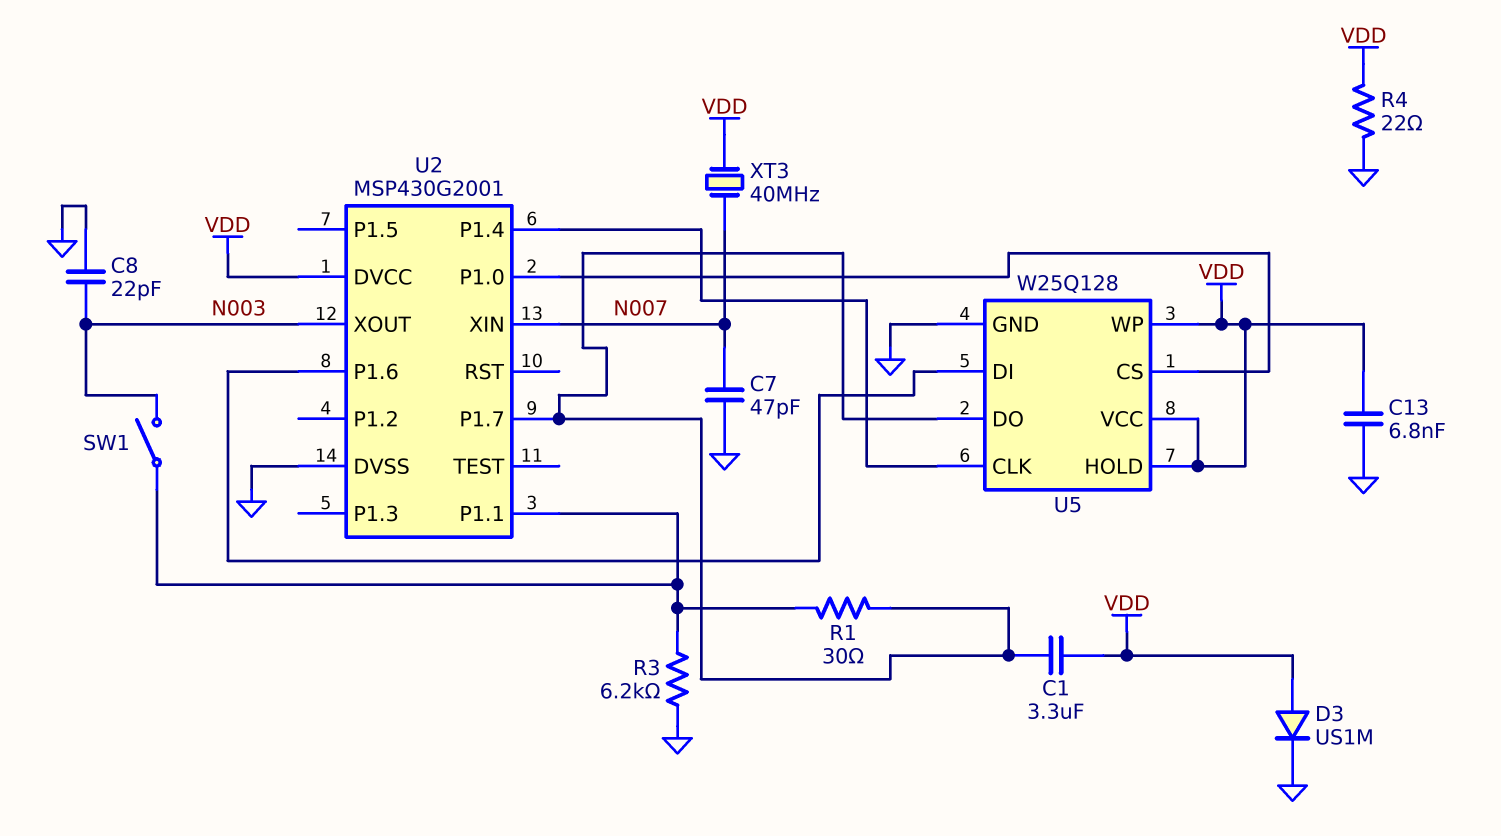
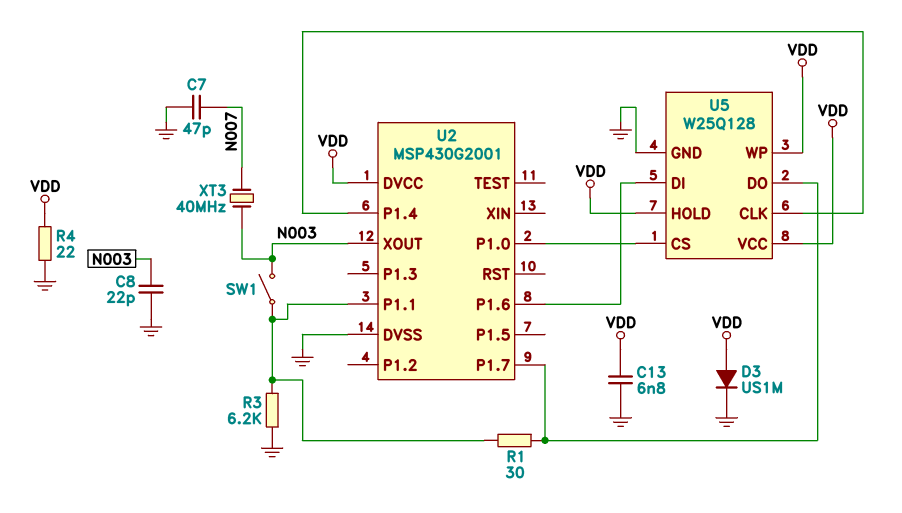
C1: 3.3uF (U2/P1.7, VDD) -> none
U2 pin XIN: N007 -> none
XT3: 40MHz (N007, VDD) -> 40MHz (N003, N007)

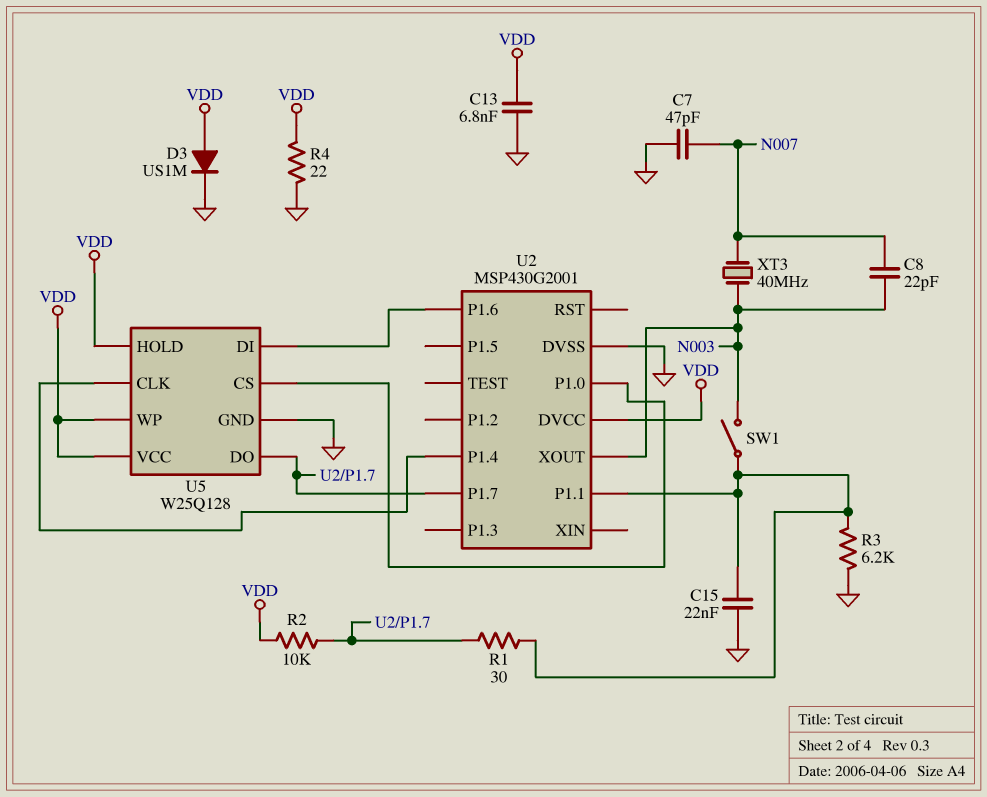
C8: 22pF (GND, N003) -> 22pF (N003, N007)
C15: none -> 22nF (GND, U2/P1.1)
R2: none -> 10k (U2/P1.7, VDD)

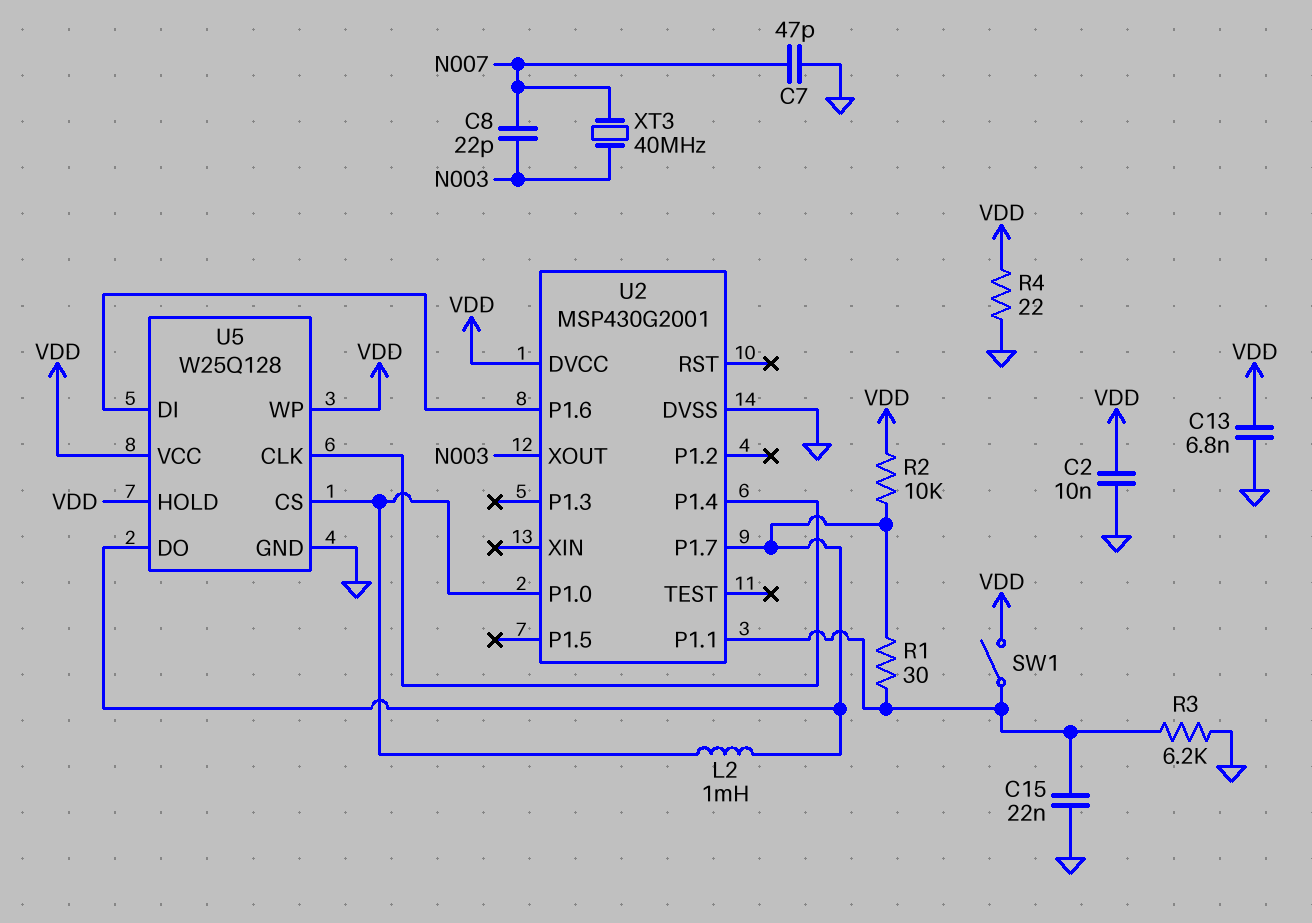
C2: none -> 10nF (GND, VDD)
D3: diode US1M (A VDD, K GND) -> none
L2: none -> 1mH (U2/P1.0, U2/P1.7)
SW1: switch (N003, U2/P1.1) -> switch (U2/P1.1, VDD)

